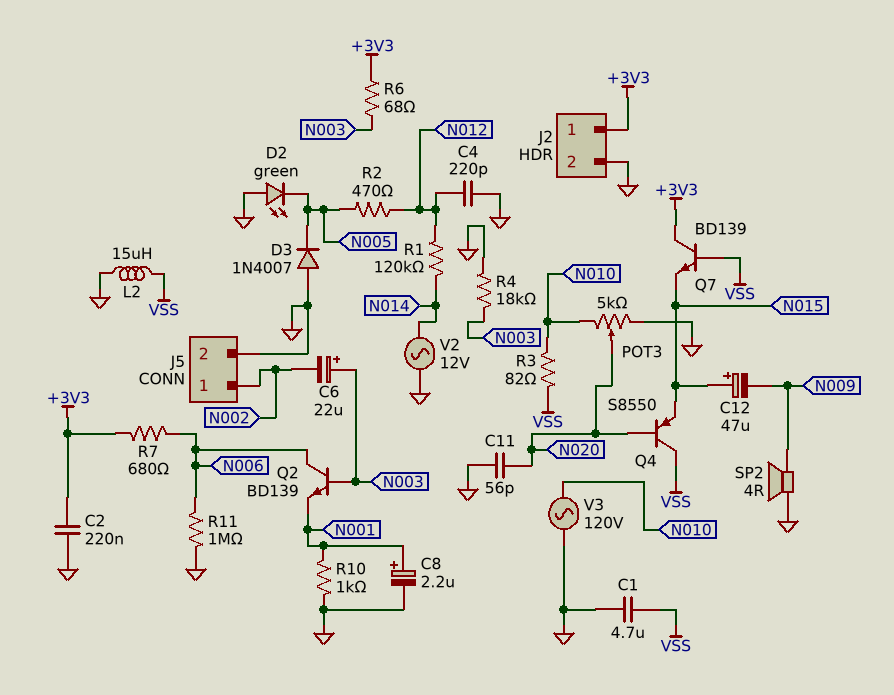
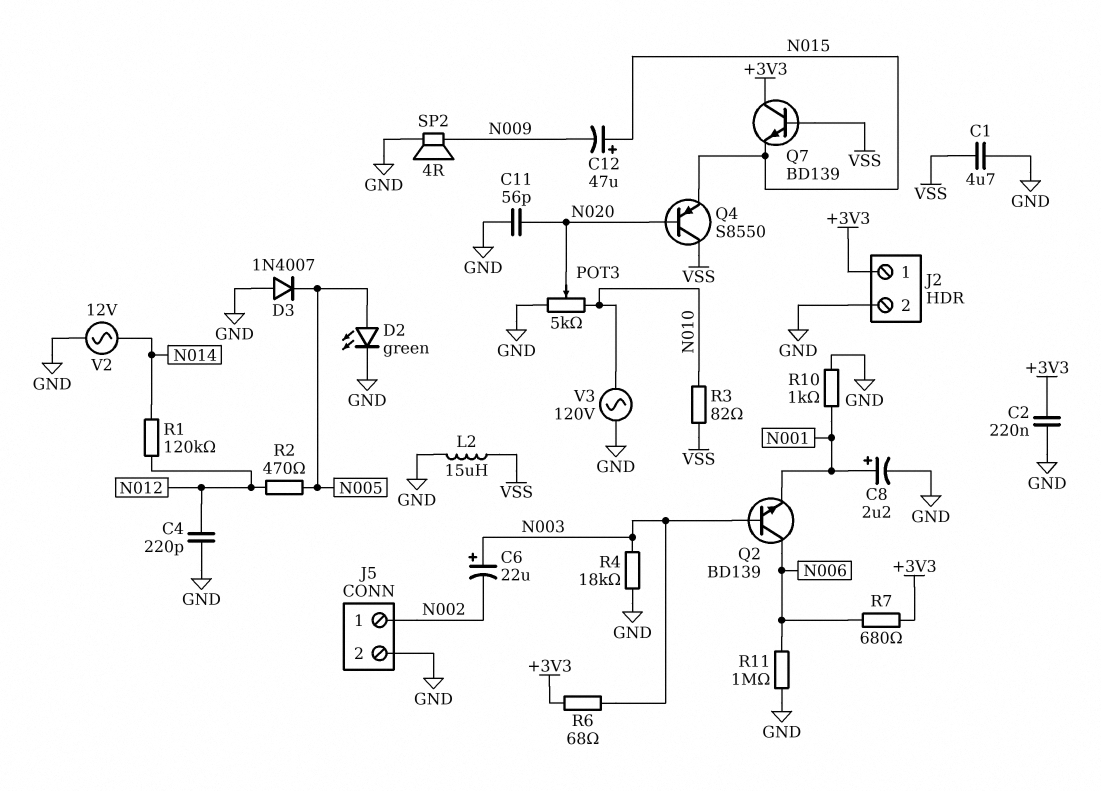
D2: LED green (A GND, K N005) -> LED green (A N005, K GND)

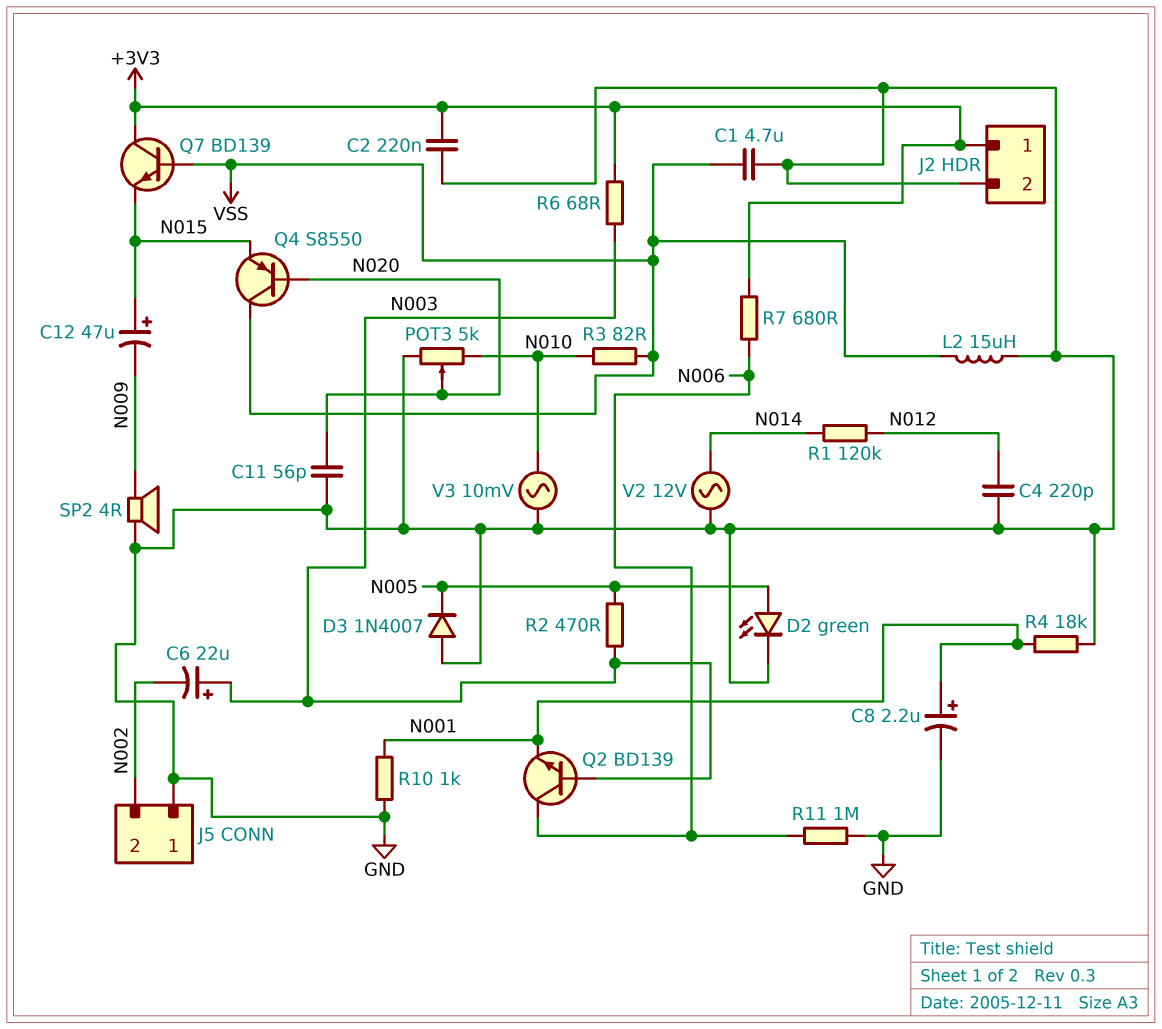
J5 pin 1: N002 -> GND
J5 pin 2: GND -> N002
R2: 470 (N005, N012) -> 470 (N003, N005)
R4: 18k (GND, N003) -> 18k (GND, N001)
V3: AC 120V (GND, N010) -> AC 10mV (GND, N010)

